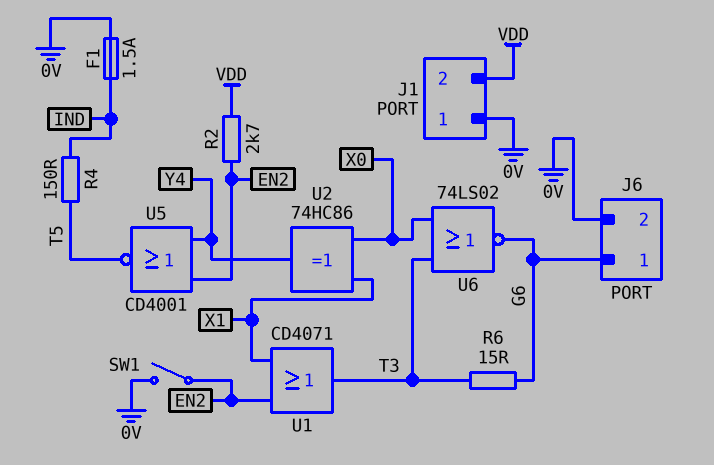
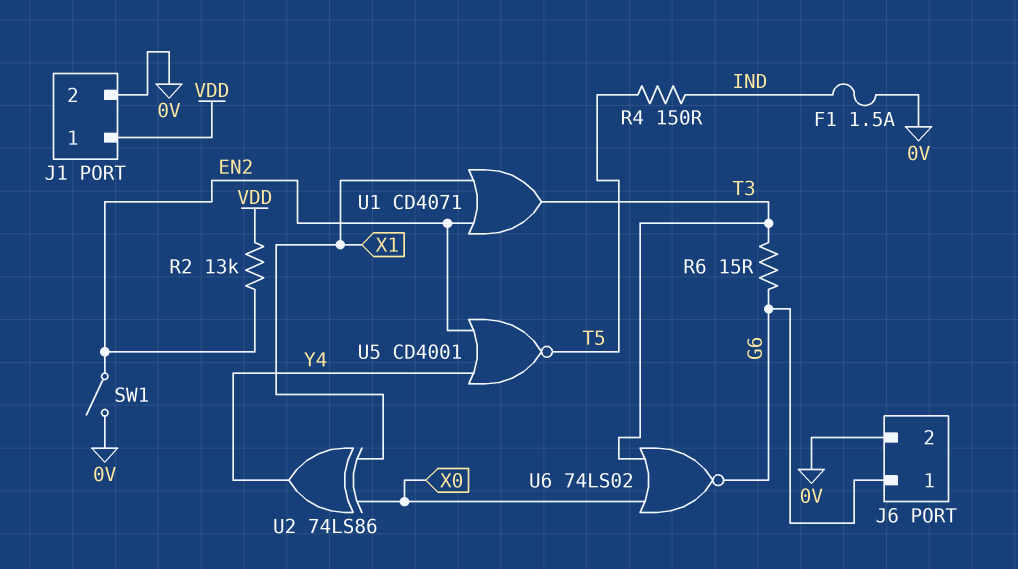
J1 pin 1: 0V -> VDD
J1 pin 2: VDD -> 0V
R2: 2.7k (EN2, VDD) -> 13k (EN2, VDD)
U2: XOR 74HC86 (in X0, in X1, out Y4) -> XOR 74LS86 (in X0, in X1, out Y4)

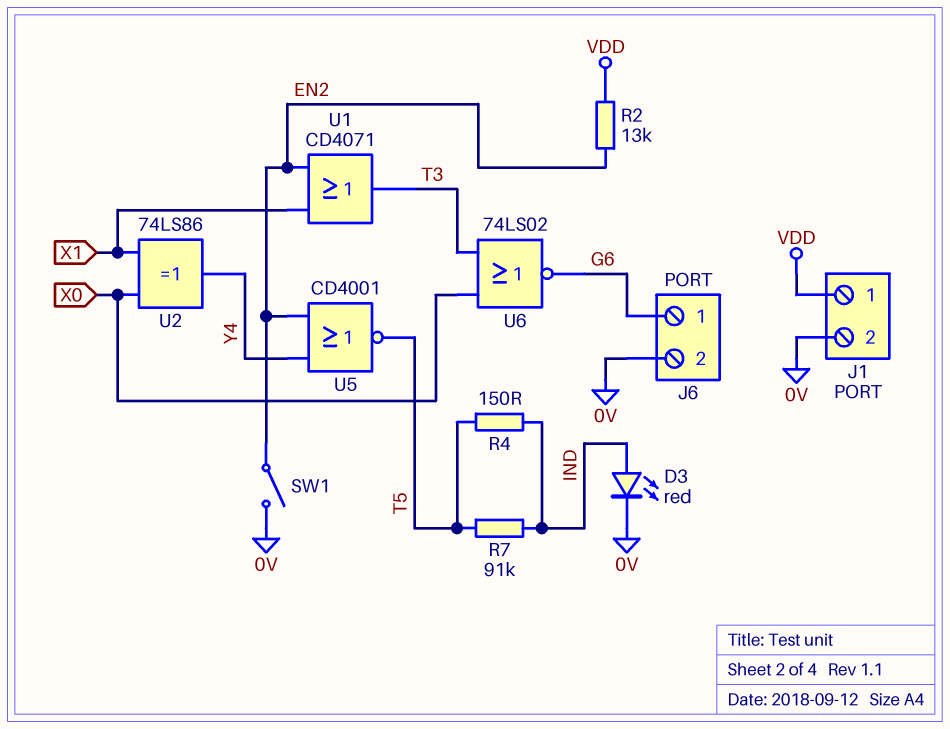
D3: none -> LED red (A IND, K 0V)
F1: 1.5A (0V, IND) -> none
R6: 15 (G6, T3) -> none
R7: none -> 91k (IND, T5)

